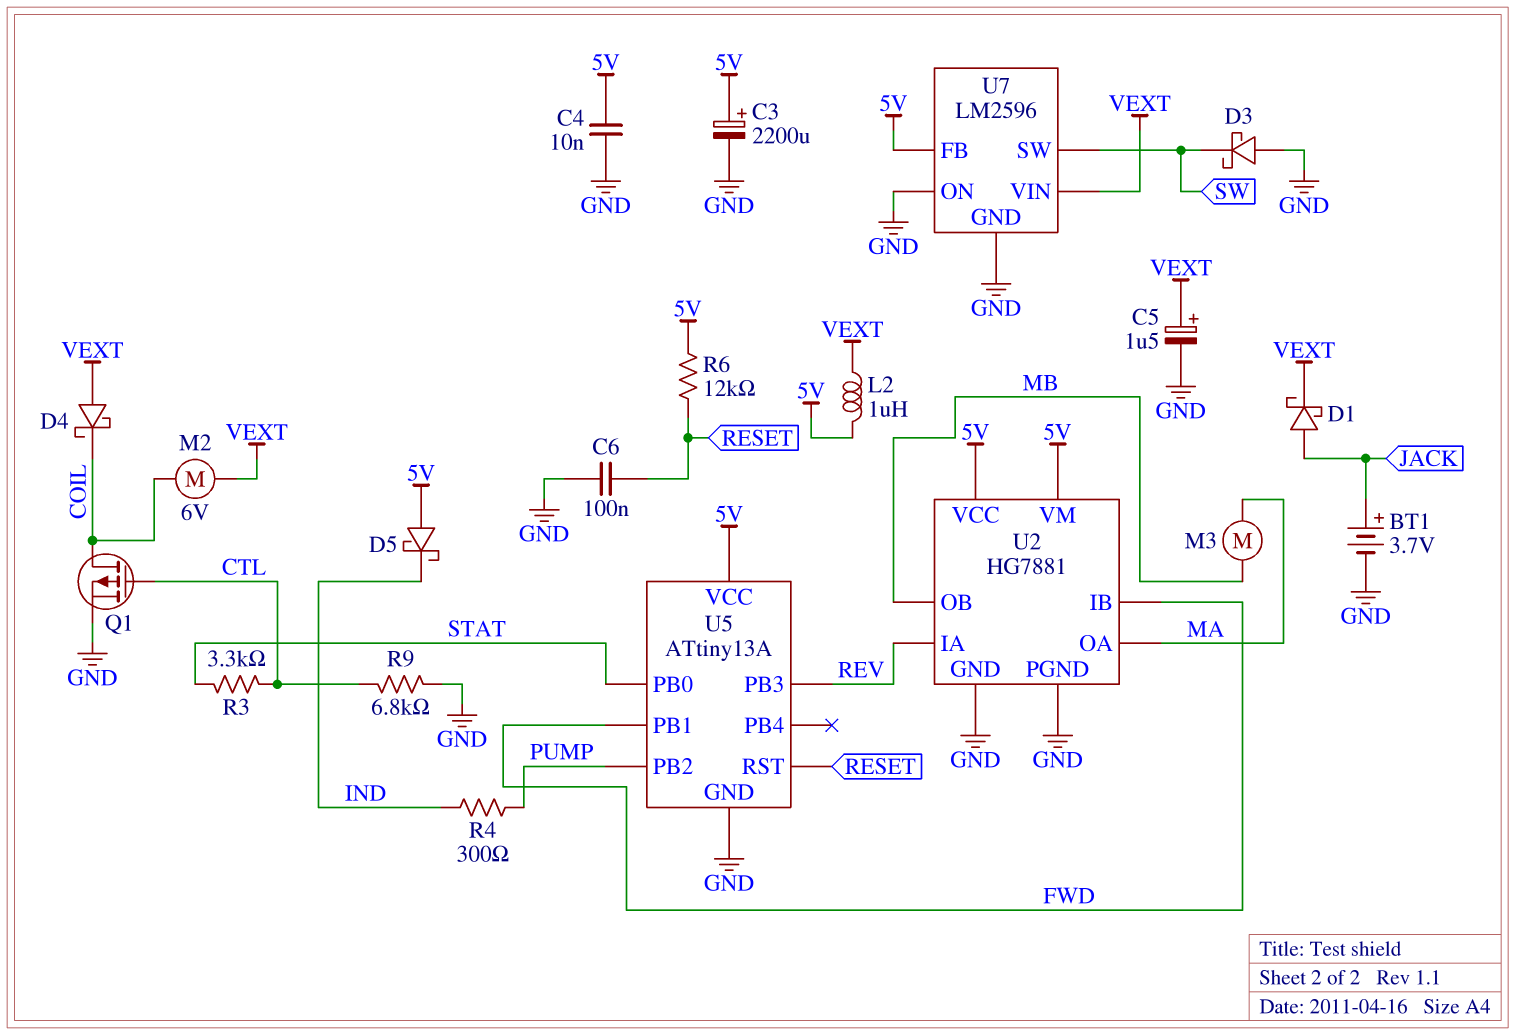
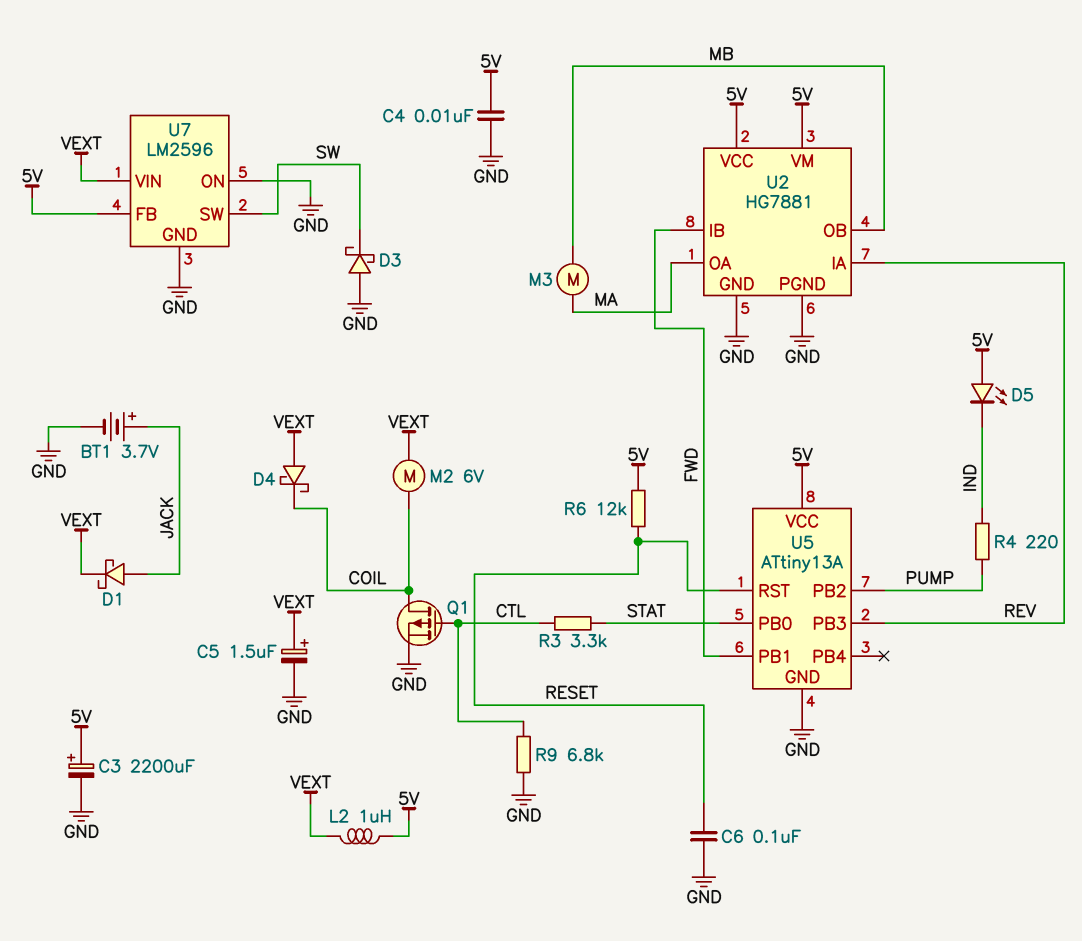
D5: schottky (A 5V, K IND) -> LED (A 5V, K IND)
R4: 300 (IND, PUMP) -> 220 (IND, PUMP)

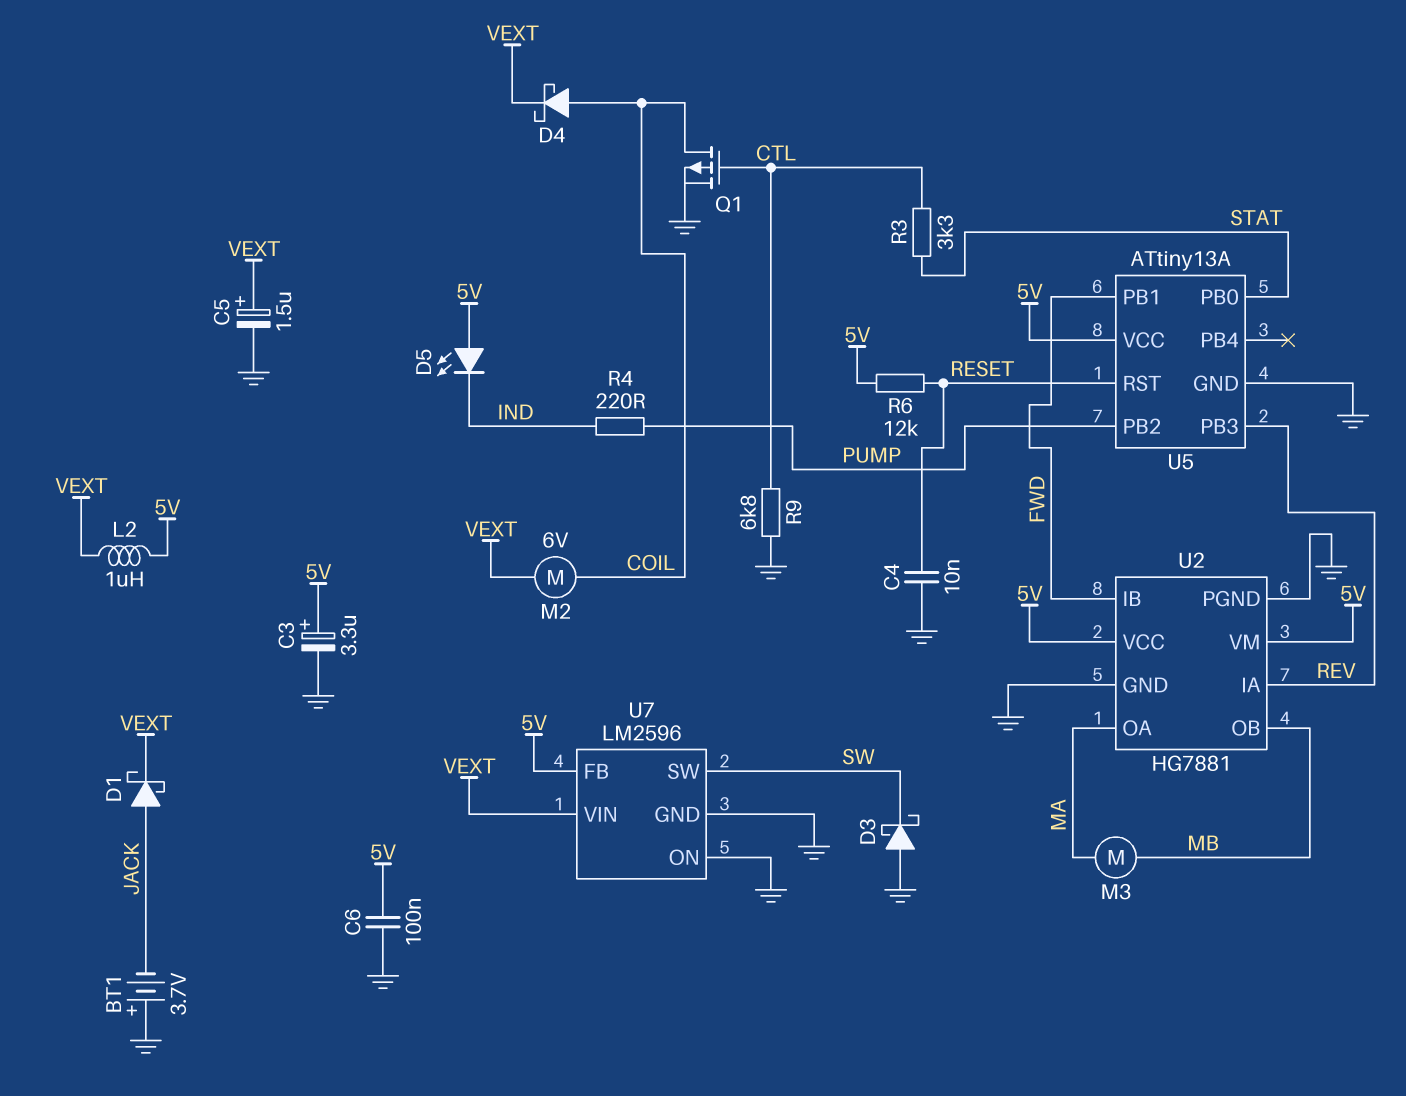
BT1: 3.7V (plus JACK, minus GND) -> 3.7V (plus GND, minus JACK)
C3: 2200uF (plus 5V, minus GND) -> 3.3uF (plus 5V, minus GND)
C4: 10nF (5V, GND) -> 10nF (GND, RESET)
C6: 100nF (GND, RESET) -> 100nF (5V, GND)
D4: schottky (A VEXT, K COIL) -> schottky (A COIL, K VEXT)

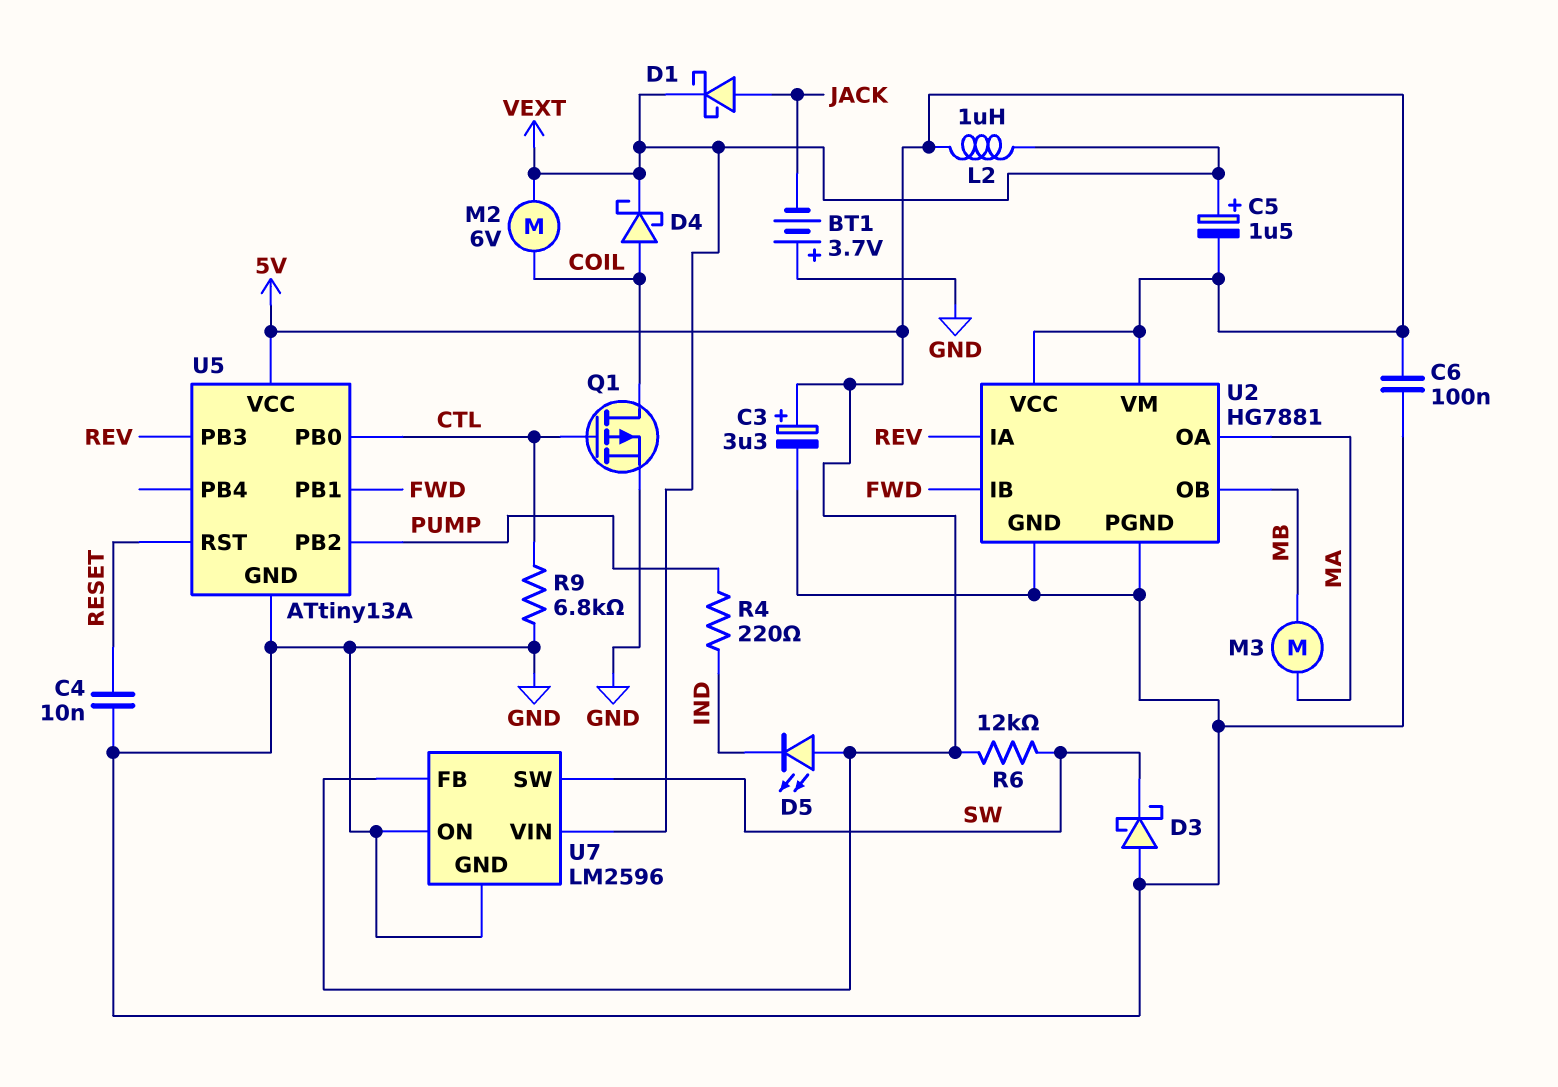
C5: 1.5uF (plus VEXT, minus GND) -> 1.5uF (plus VEXT, minus 5V)
R3: 3.3k (CTL, STAT) -> none
R6: 12k (5V, RESET) -> 12k (5V, SW)
U5 pin PB0: STAT -> CTL

